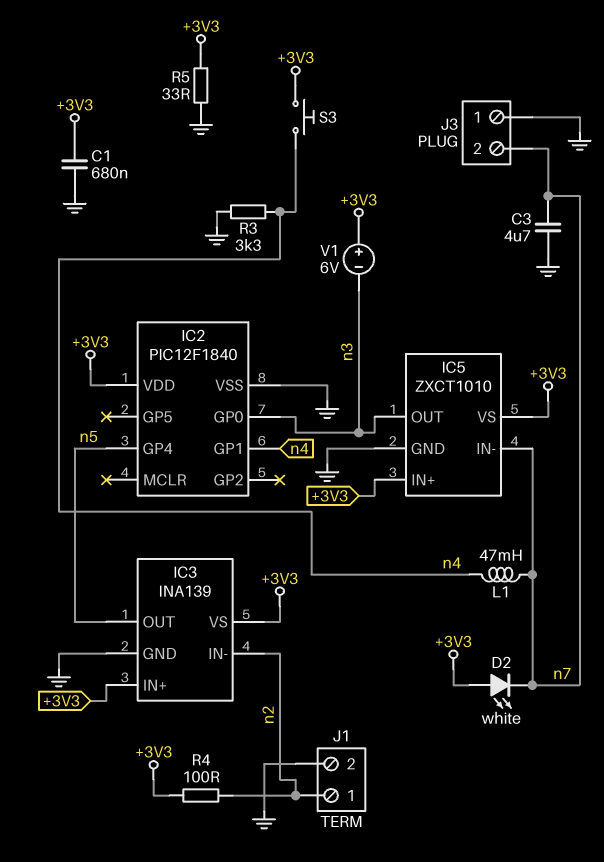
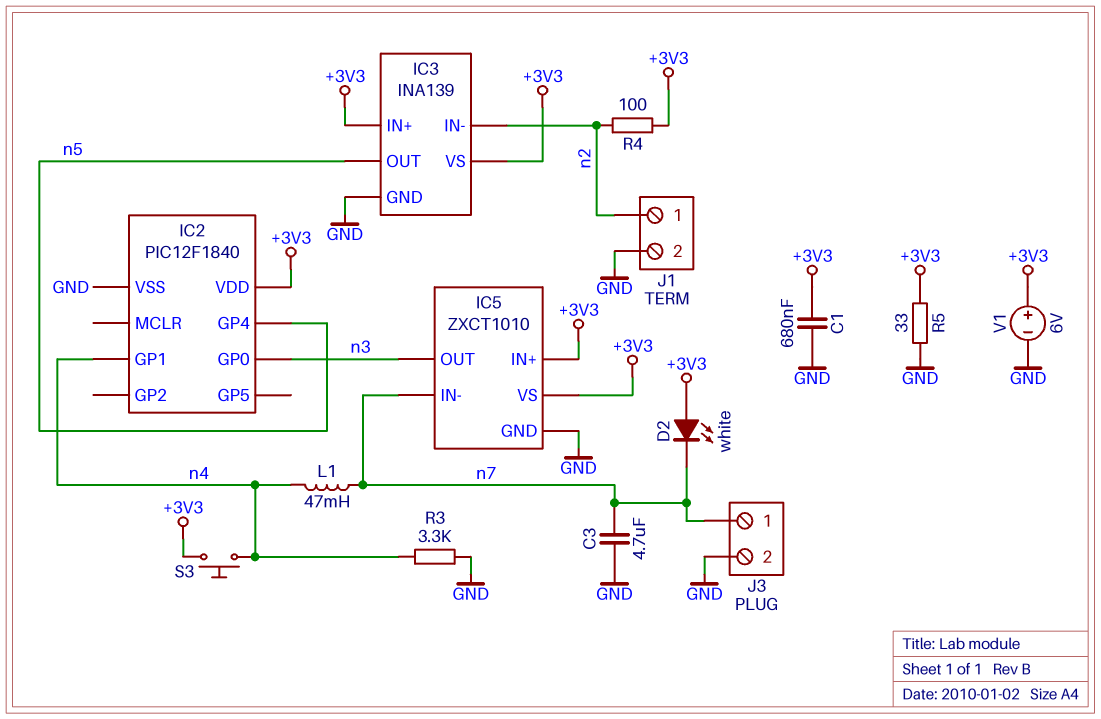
J3 pin 1: GND -> n7
J3 pin 2: n7 -> GND
V1: 6V (plus +3V3, minus n3) -> 6V (plus +3V3, minus GND)

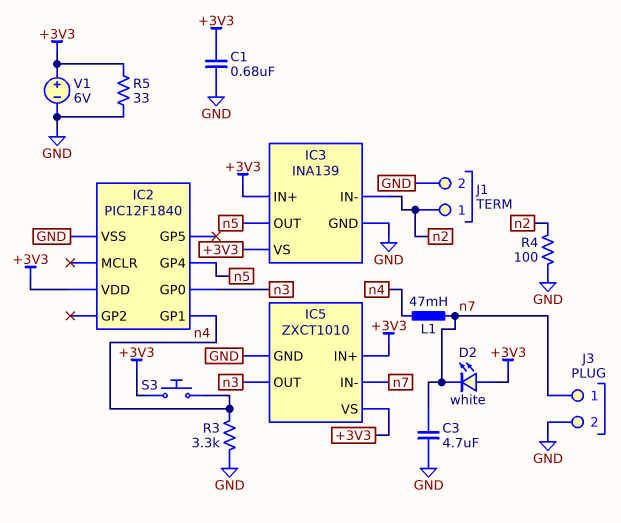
R4: 100 (+3V3, n2) -> 100 (GND, n2)

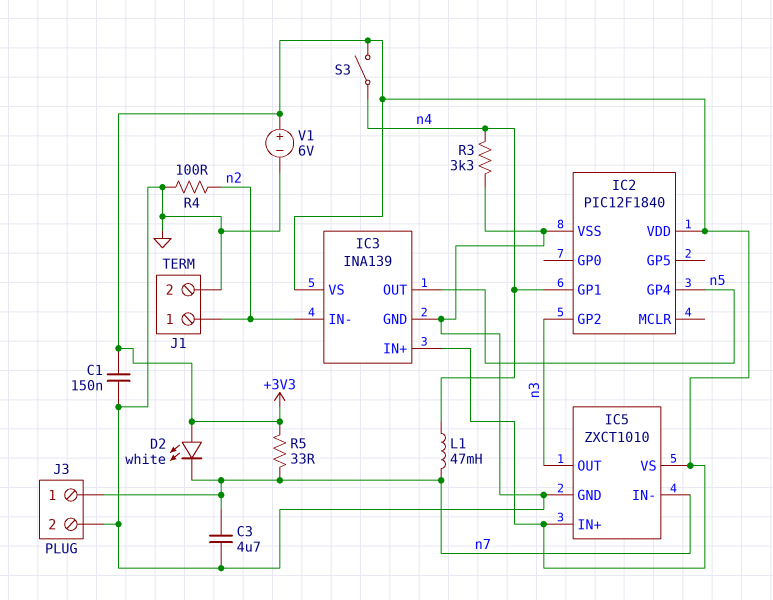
C1: 680nF (+3V3, GND) -> 150nF (+3V3, GND)
IC2 pin GP0: n3 -> none
IC2 pin GP2: none -> n3
R5: 33 (+3V3, GND) -> 33 (+3V3, n7)
S3: button (+3V3, n4) -> switch (+3V3, n4)

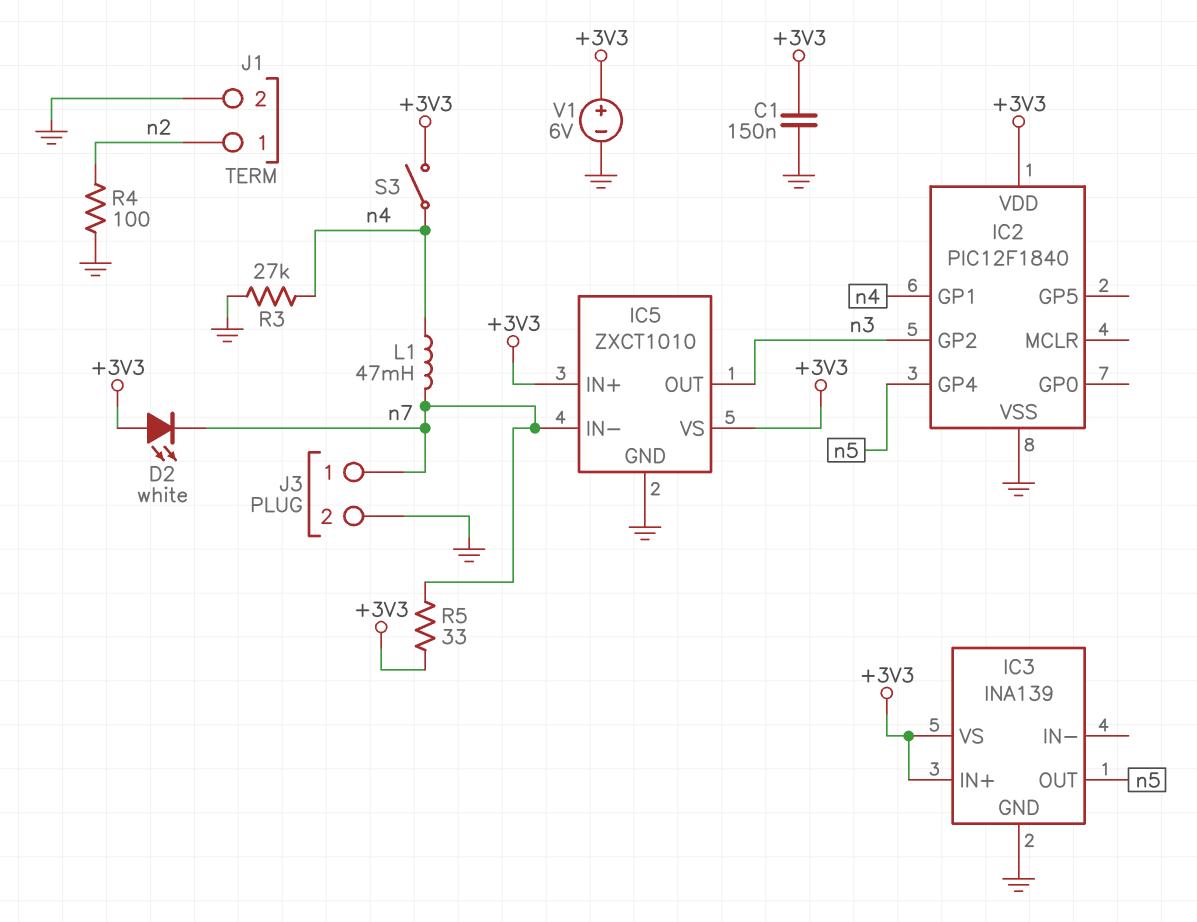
C3: 4.7uF (GND, n7) -> none
IC3 pin IN-: n2 -> none
R3: 3.3k (GND, n4) -> 27k (GND, n4)

